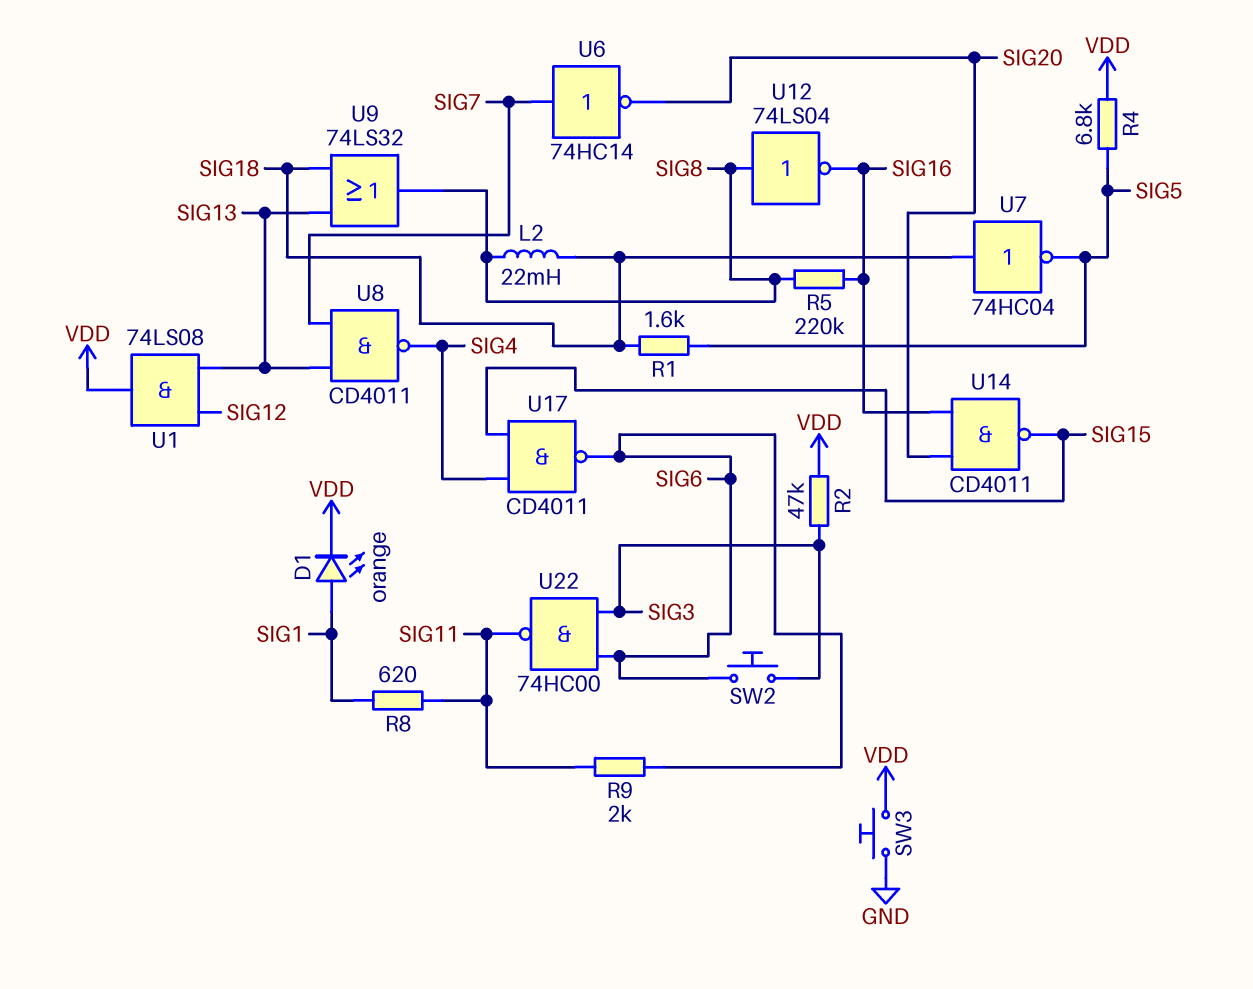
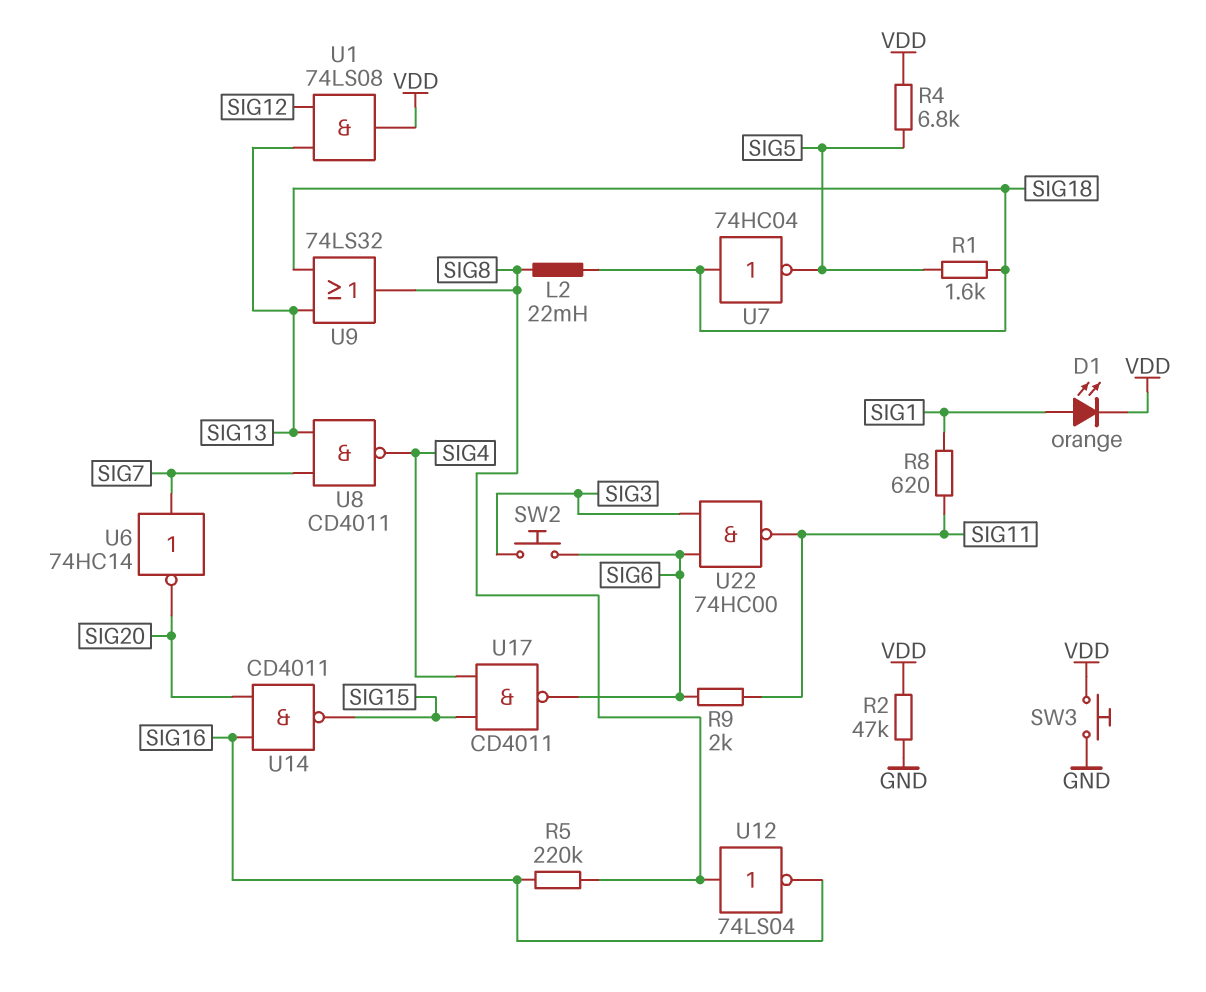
R2: 47k (SIG3, VDD) -> 47k (GND, VDD)

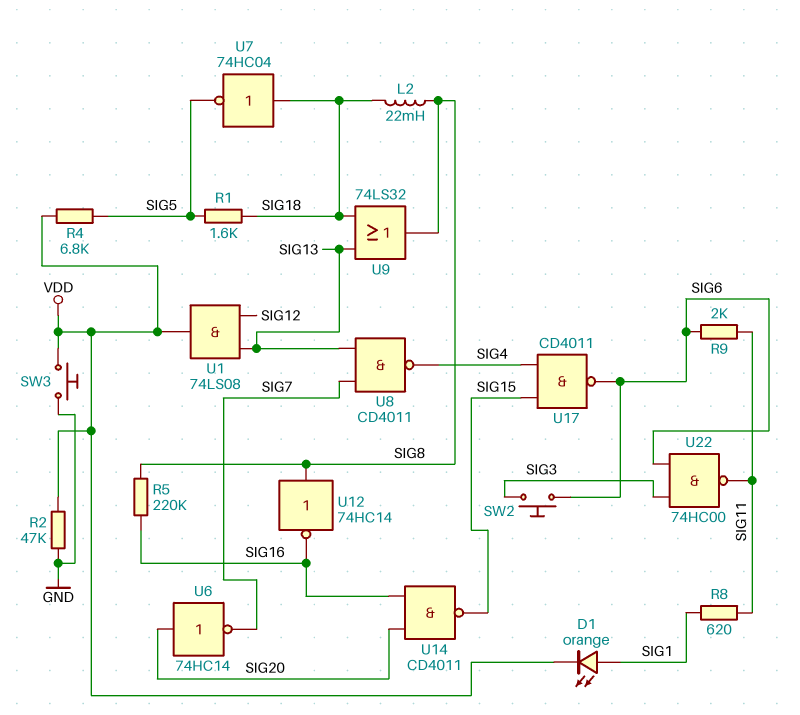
U6: NOT 74HC14 (in SIG7, out SIG20) -> NOT 74HC14 (in SIG20, out SIG7)
U12: NOT 74LS04 (in SIG8, out SIG16) -> NOT 74HC14 (in SIG8, out SIG16)

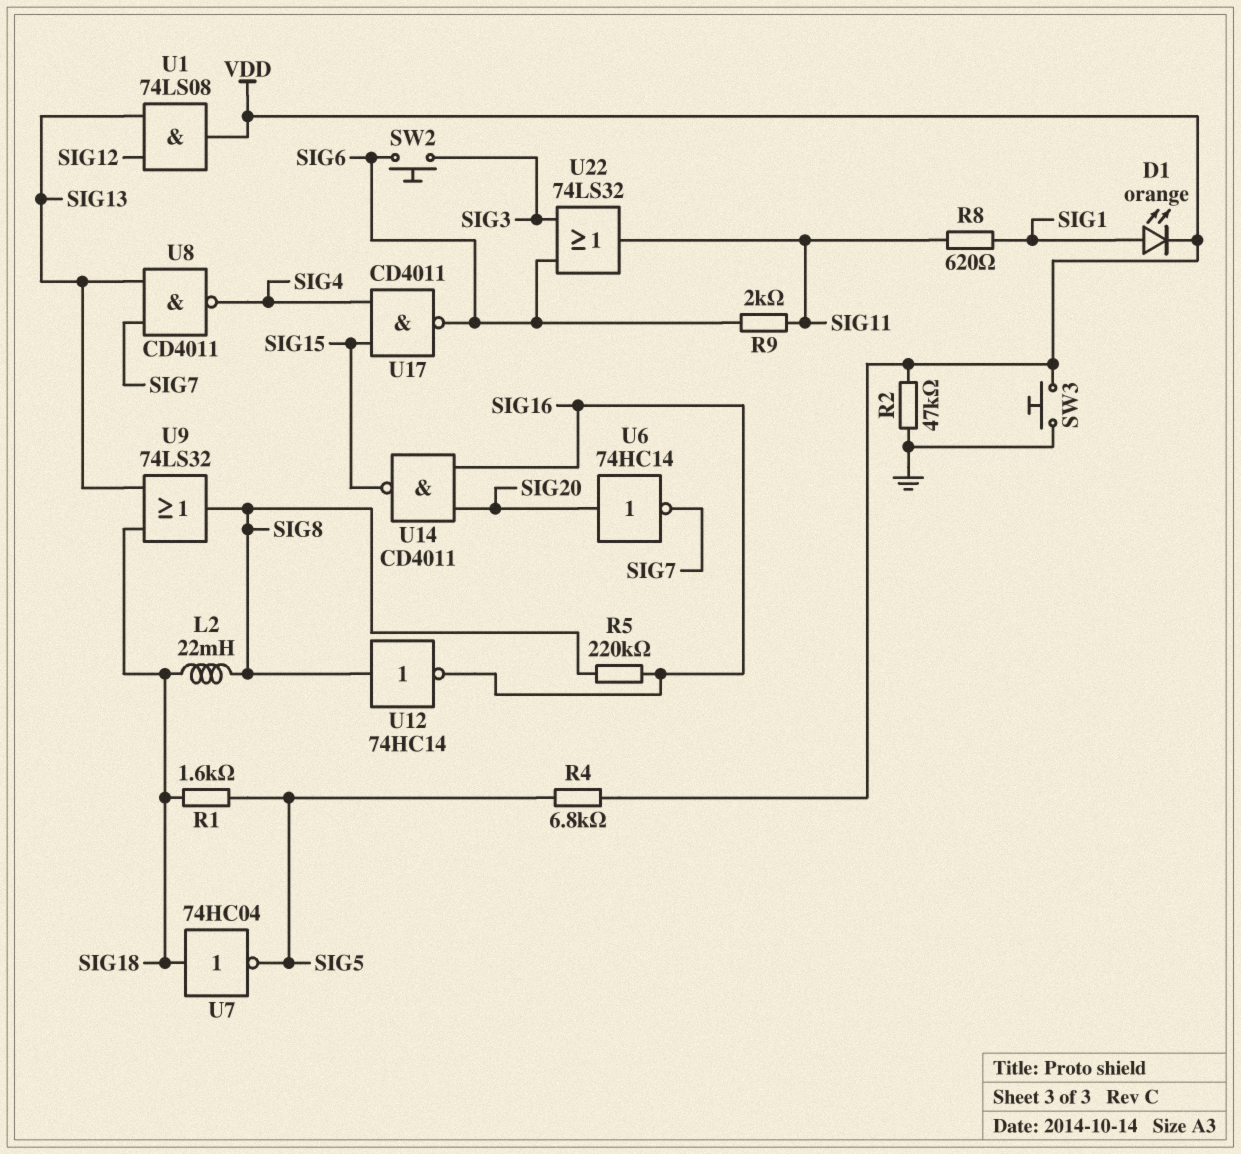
U22: NAND 74HC00 (in SIG3, in SIG6, out SIG11) -> OR 74LS32 (in SIG3, in SIG6, out SIG11)

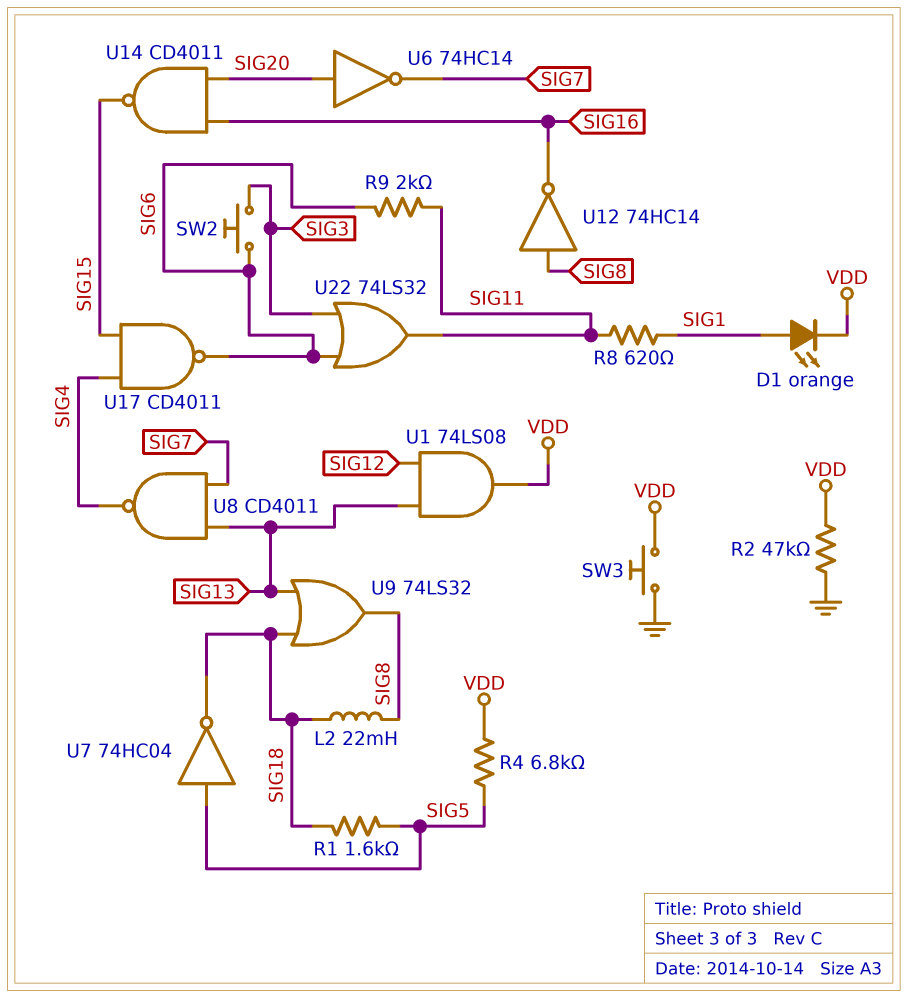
R5: 220k (SIG8, SIG16) -> none
U7: NOT 74HC04 (in SIG18, out SIG5) -> NOT 74HC04 (in SIG5, out SIG18)

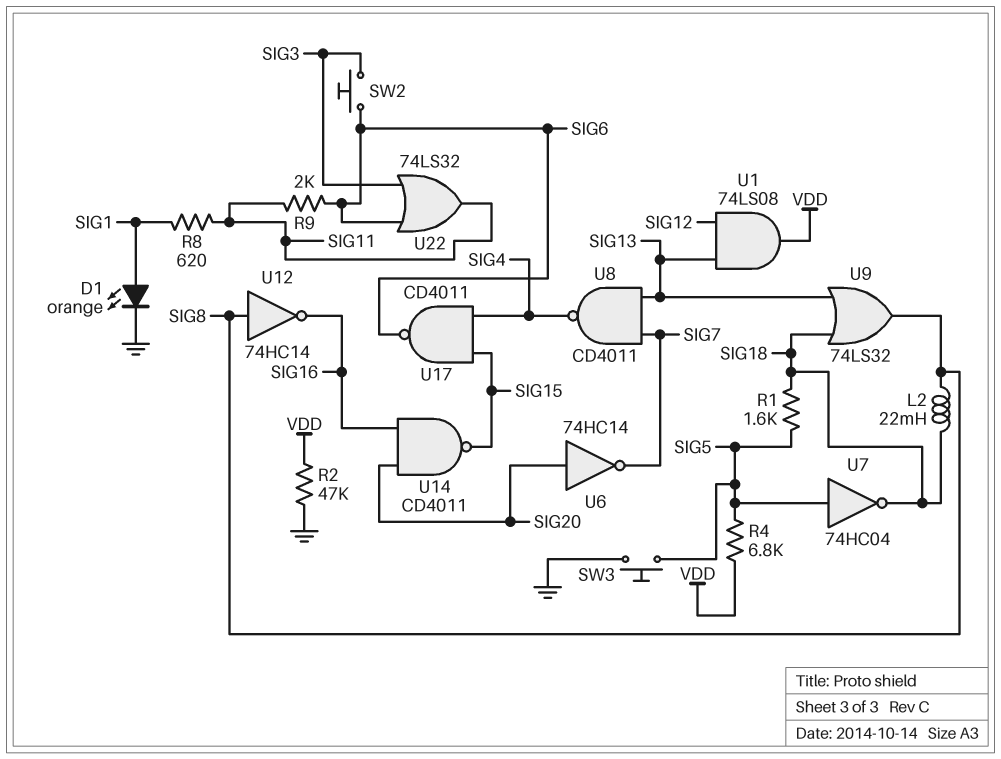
D1: LED orange (A SIG1, K VDD) -> LED orange (A SIG1, K GND)
SW3: button (GND, VDD) -> button (GND, SIG5)

